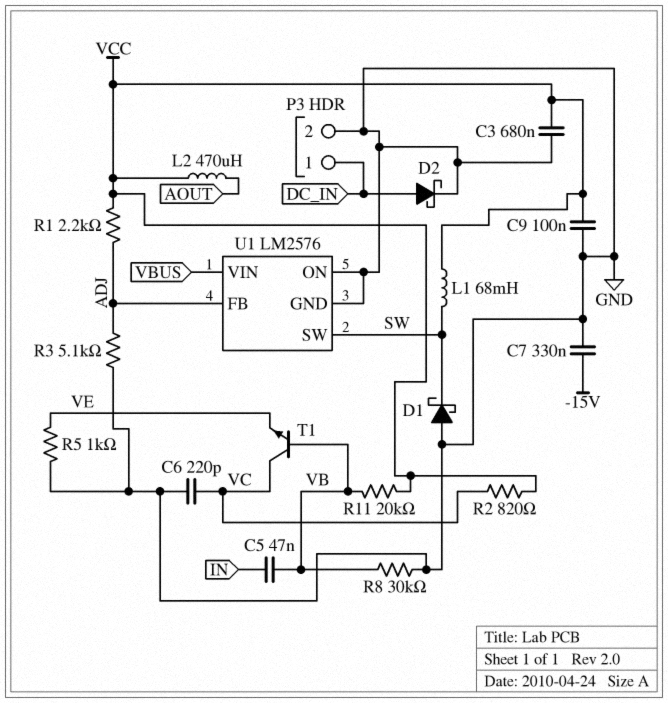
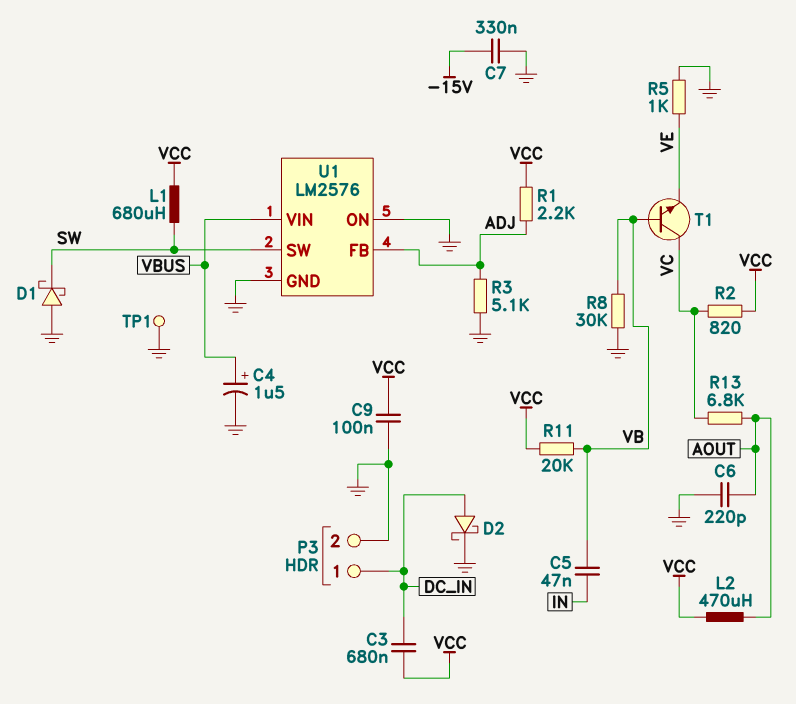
C3: 680nF (GND, VCC) -> 680nF (DC_IN, VCC)
C4: none -> 1.5uF (plus VBUS, minus GND)
C6: 220pF (GND, VC) -> 220pF (AOUT, GND)
L1: 68mH (SW, VCC) -> 680uH (SW, VCC)
R13: none -> 6.8k (AOUT, VC)
TP1: none -> test point (GND)

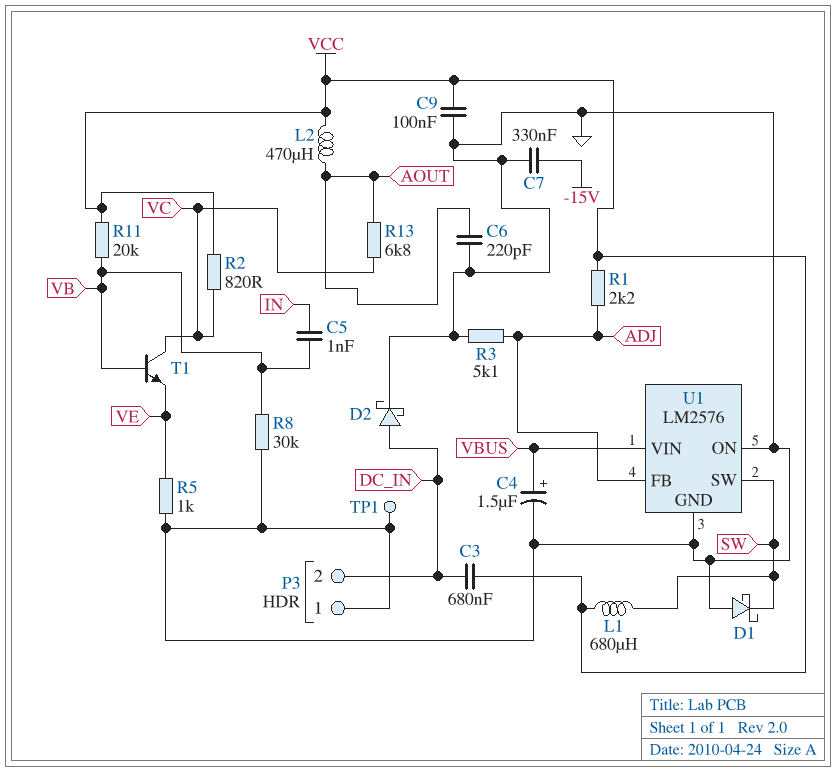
C5: 47nF (IN, VB) -> 1nF (IN, VB)
P3 pin 1: DC_IN -> GND
P3 pin 2: GND -> DC_IN

